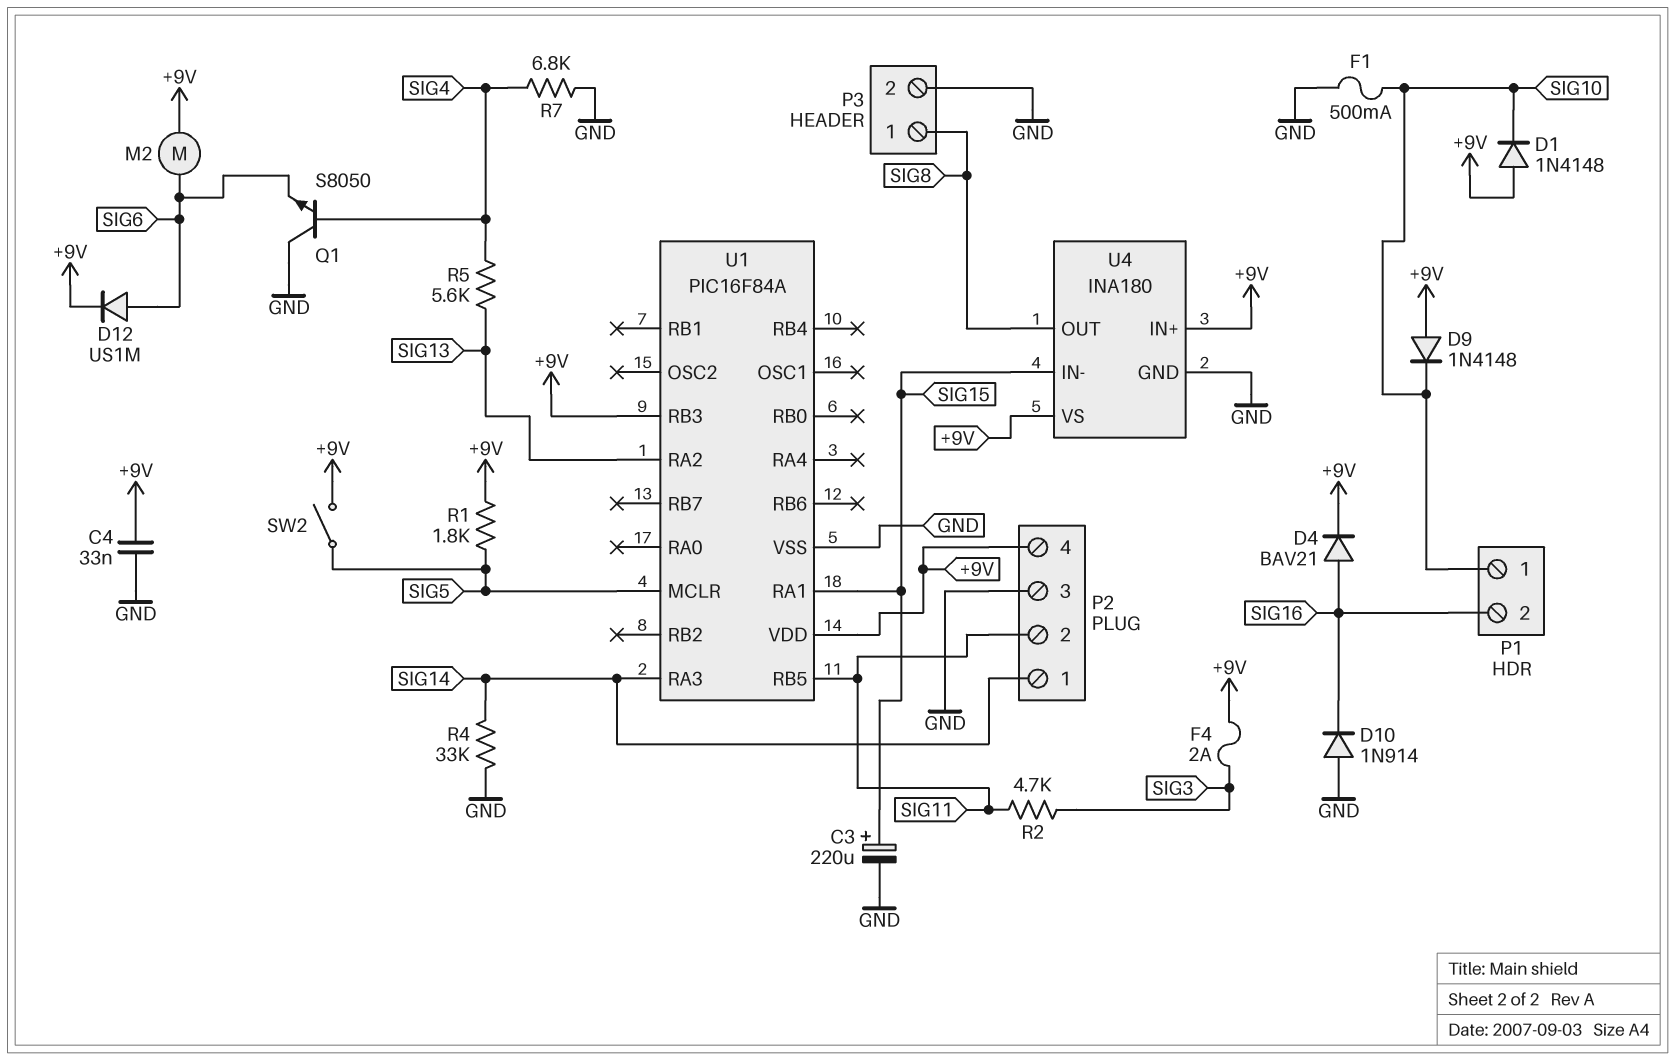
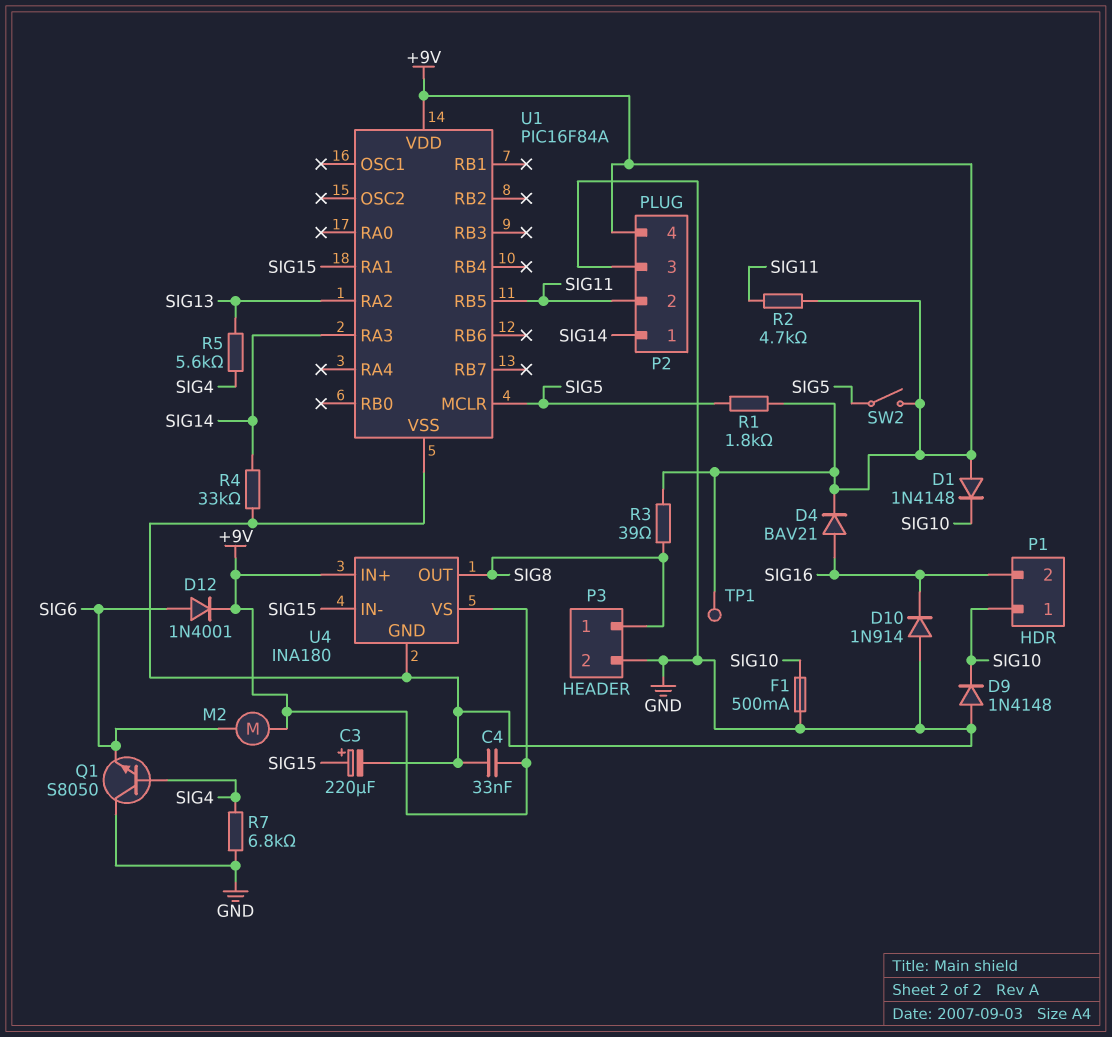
D9: diode 1N4148 (A +9V, K SIG10) -> diode 1N4148 (A GND, K SIG10)
D12: diode US1M (A SIG6, K +9V) -> diode 1N4001 (A SIG6, K +9V)
F4: 2A (+9V, SIG3) -> none
R2: 4.7k (SIG3, SIG11) -> 4.7k (+9V, SIG11)
R3: none -> 39 (+9V, SIG8)
TP1: none -> test point (+9V)
U1 pin RB3: +9V -> none

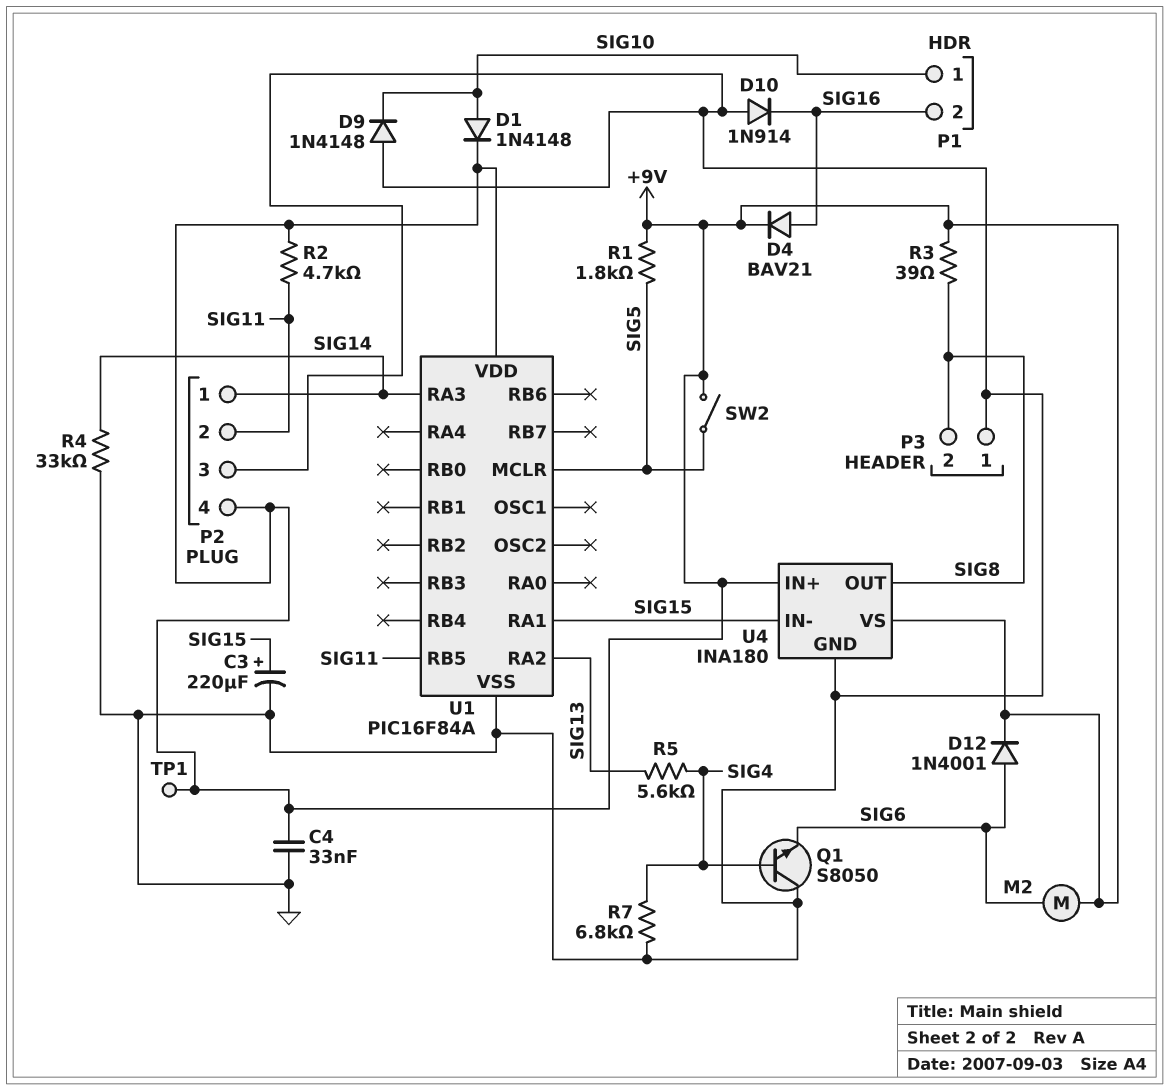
D1: diode 1N4148 (A +9V, K SIG10) -> diode 1N4148 (A SIG10, K +9V)
F1: 500mA (GND, SIG10) -> none
P3 pin 1: SIG8 -> GND
P3 pin 2: GND -> SIG8

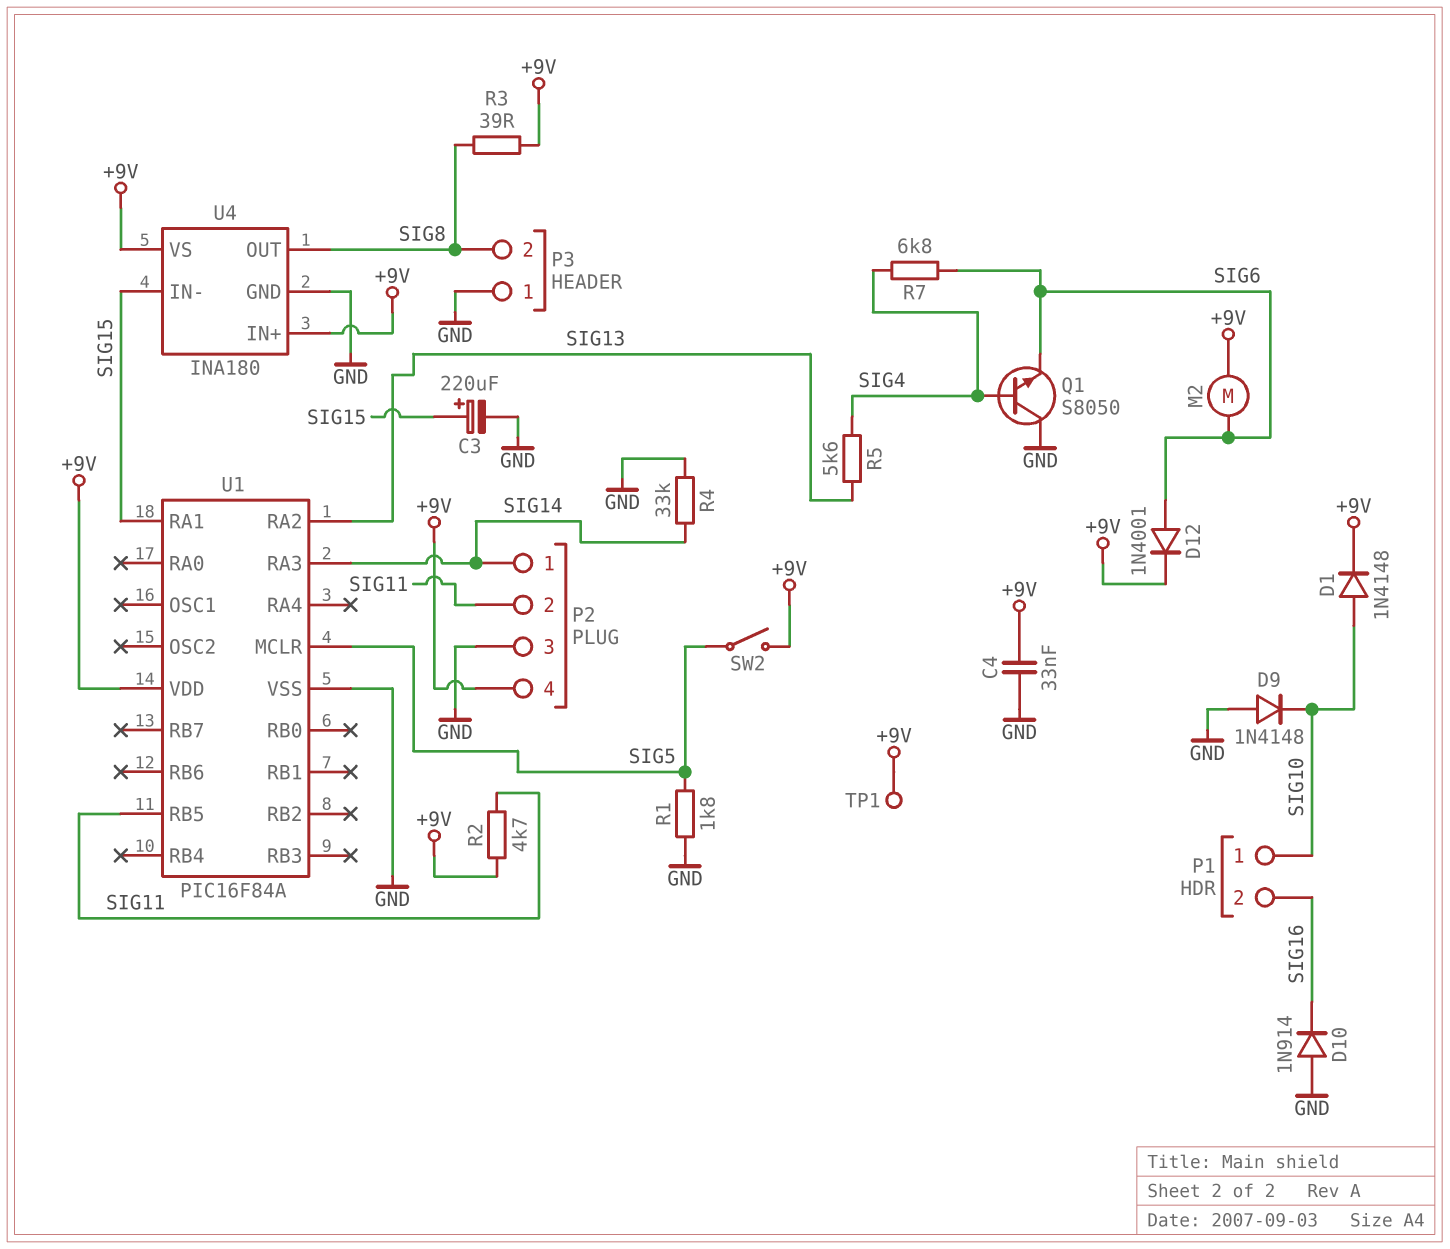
D4: diode BAV21 (A SIG16, K +9V) -> none
R1: 1.8k (+9V, SIG5) -> 1.8k (GND, SIG5)
R7: 6.8k (GND, SIG4) -> 6.8k (SIG4, SIG6)

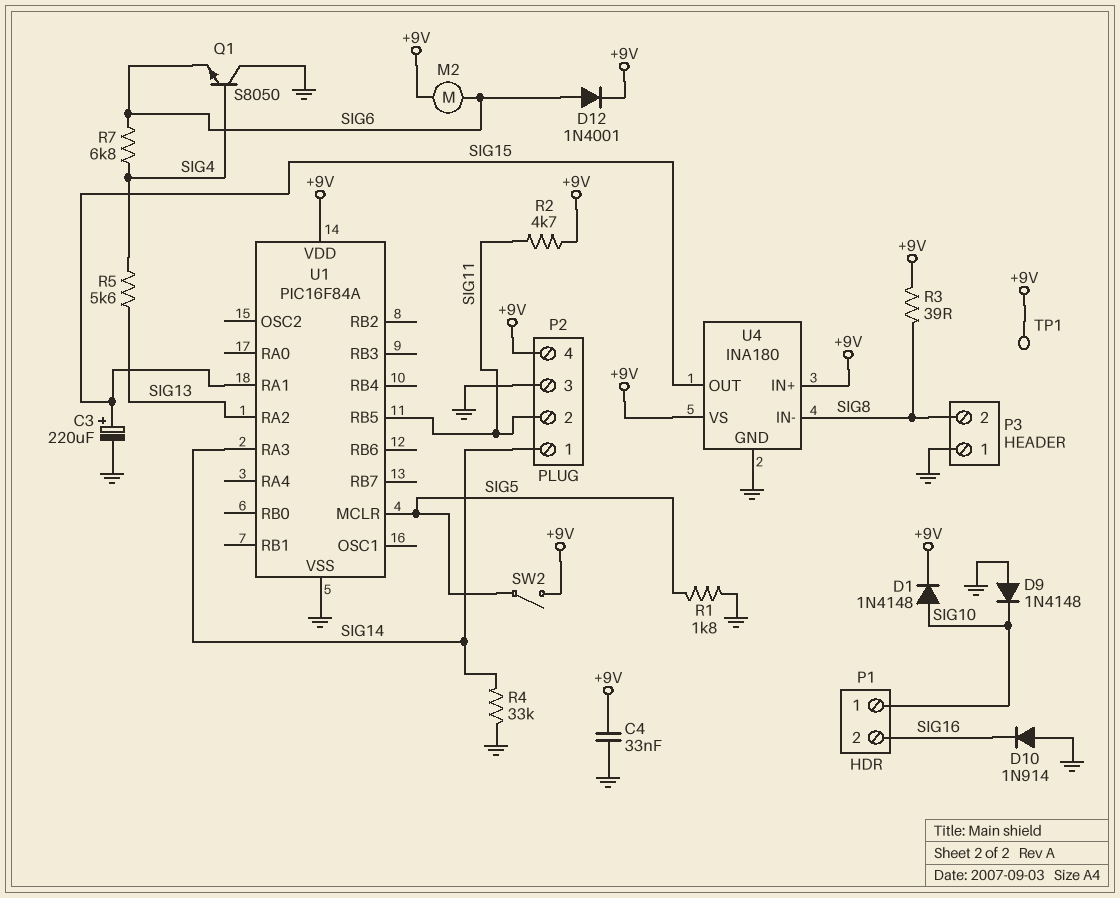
U4 pin IN-: SIG15 -> SIG8
U4 pin OUT: SIG8 -> SIG15

